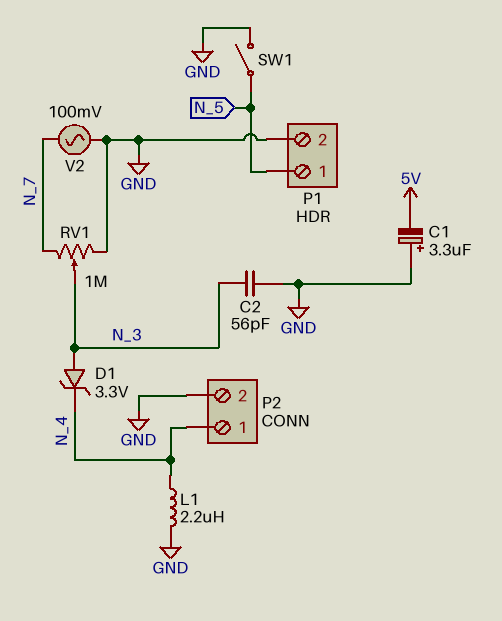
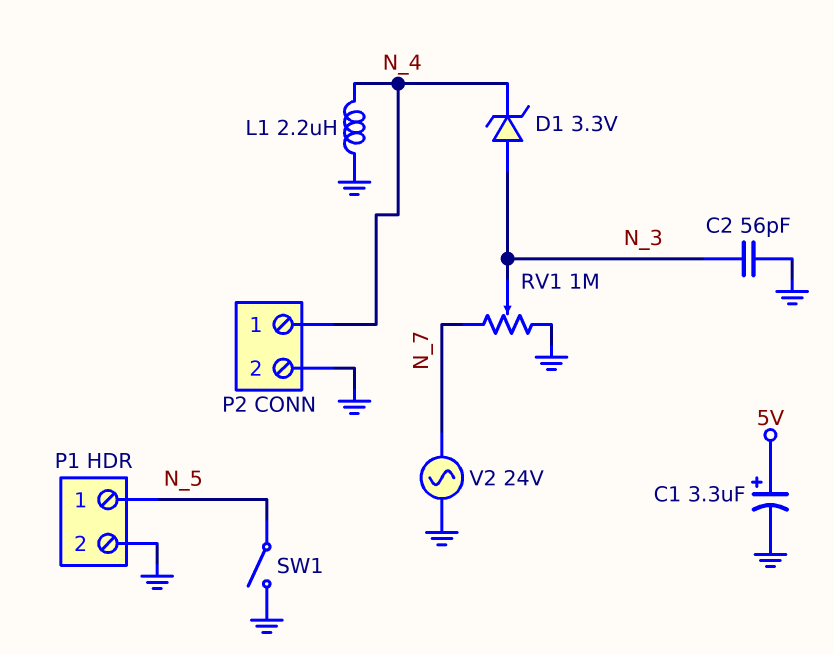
C1: 3.3uF (plus GND, minus 5V) -> 3.3uF (plus 5V, minus GND)
V2: AC 100mV (GND, N_7) -> AC 24V (GND, N_7)

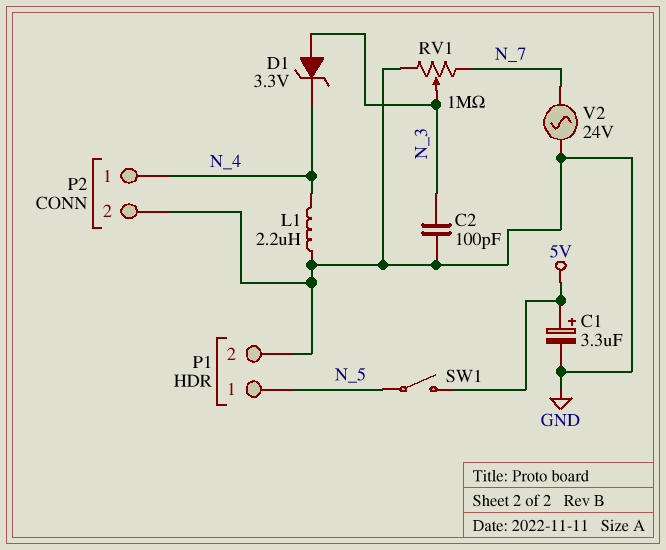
C2: 56pF (GND, N_3) -> 100pF (GND, N_3)
SW1: switch (GND, N_5) -> switch (5V, N_5)

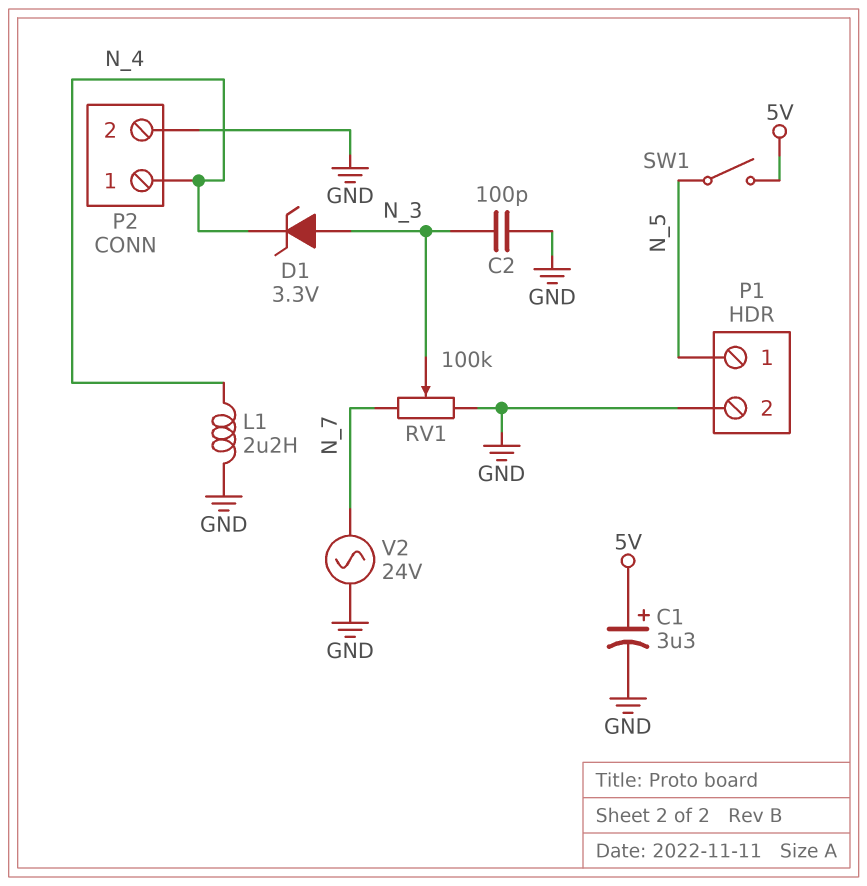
RV1: 1M (GND, N_7, wiper N_3) -> 100k (GND, N_7, wiper N_3)

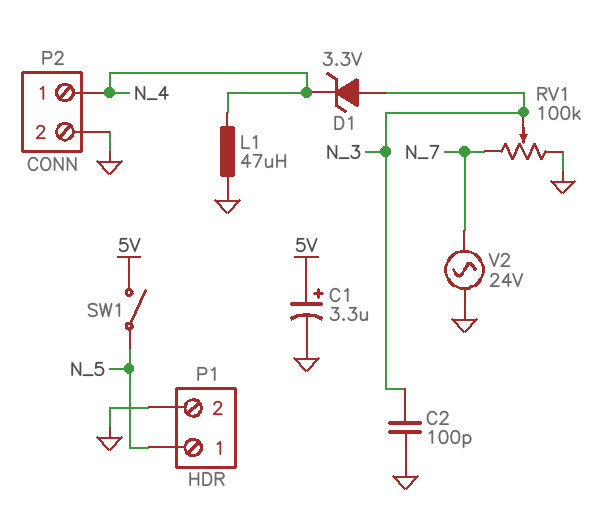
L1: 2.2uH (GND, N_4) -> 47uH (GND, N_4)

